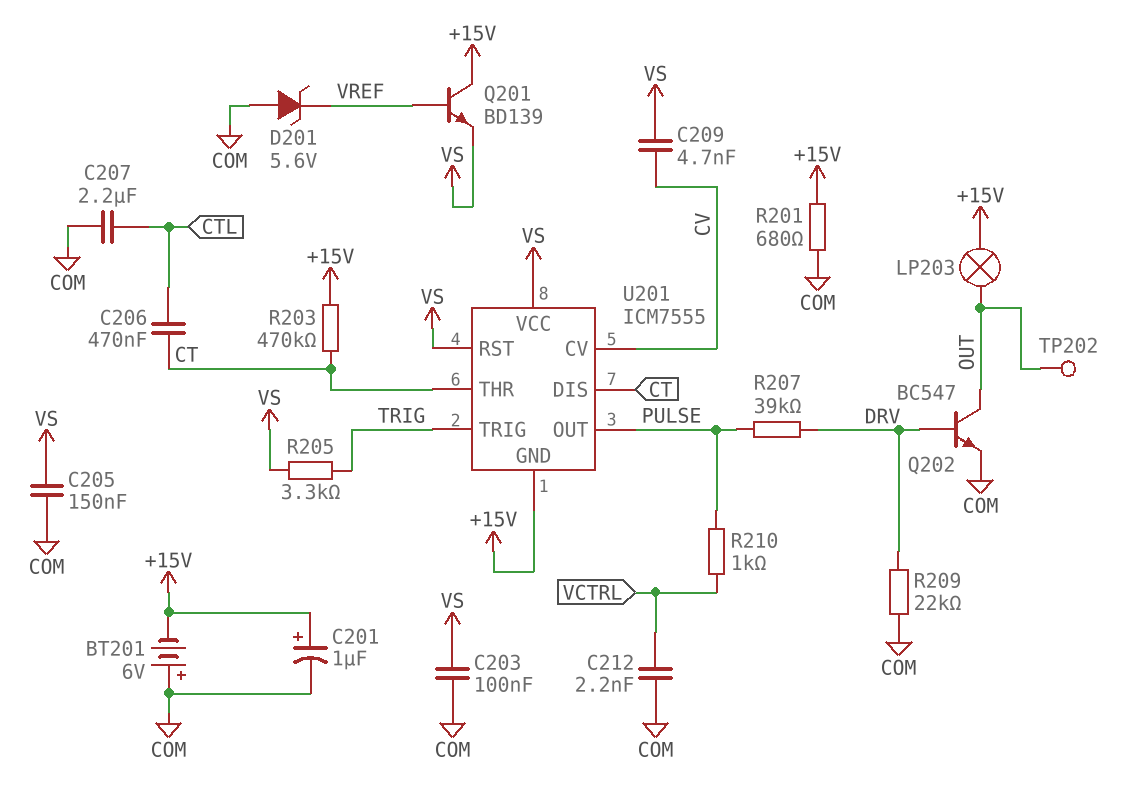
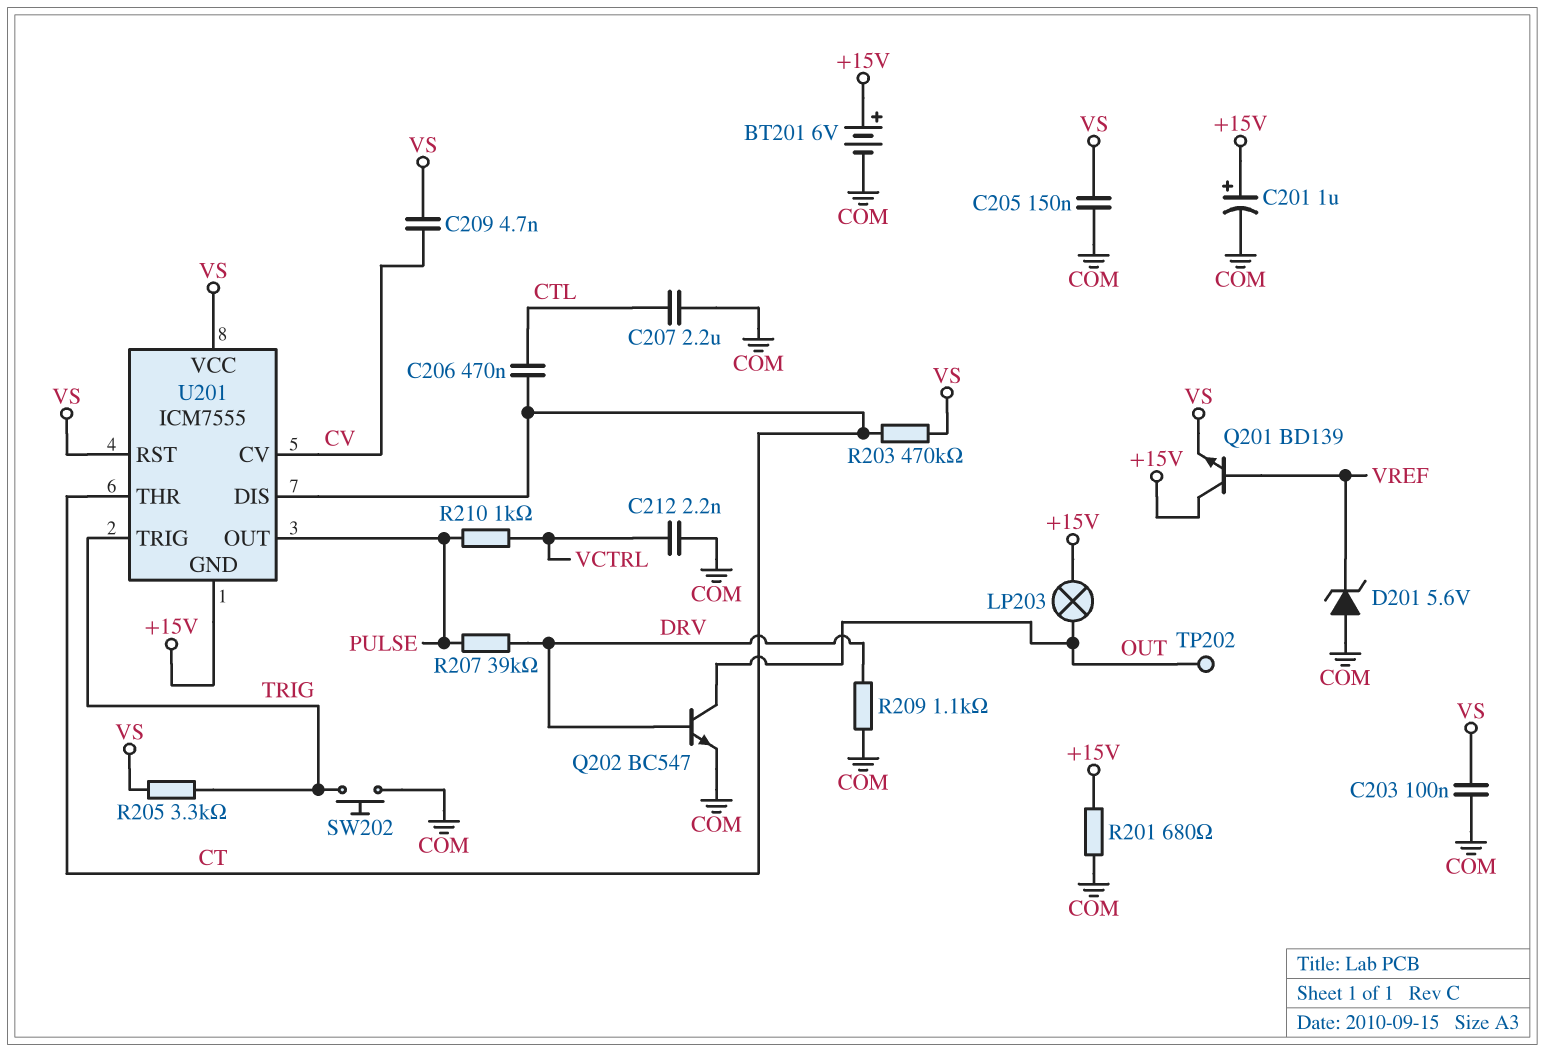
BT201: 6V (plus COM, minus +15V) -> 6V (plus +15V, minus COM)
R203: 470k (+15V, CT) -> 470k (CT, VS)
R209: 22k (COM, DRV) -> 1.1k (COM, DRV)
SW202: none -> button (COM, TRIG)

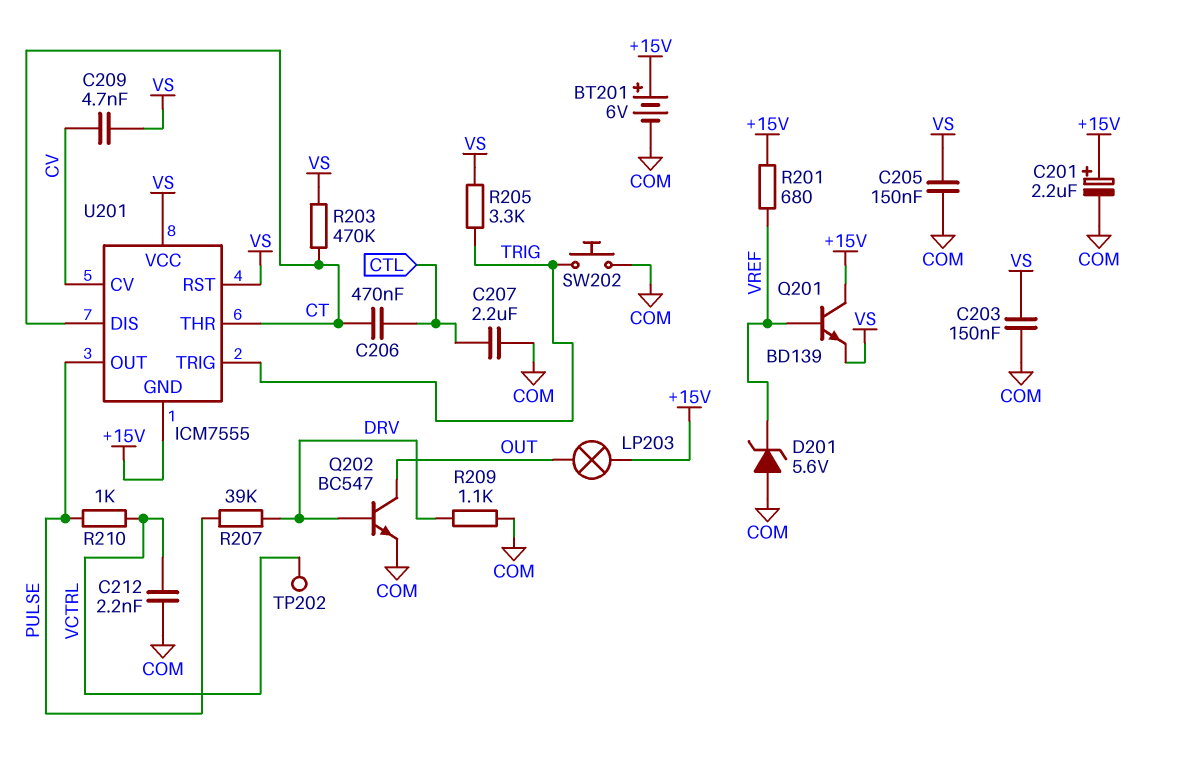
C201: 1uF (plus +15V, minus COM) -> 2.2uF (plus +15V, minus COM)
C203: 100nF (COM, VS) -> 150nF (COM, VS)
R201: 680 (+15V, COM) -> 680 (+15V, VREF)
TP202: test point (OUT) -> test point (VCTRL)

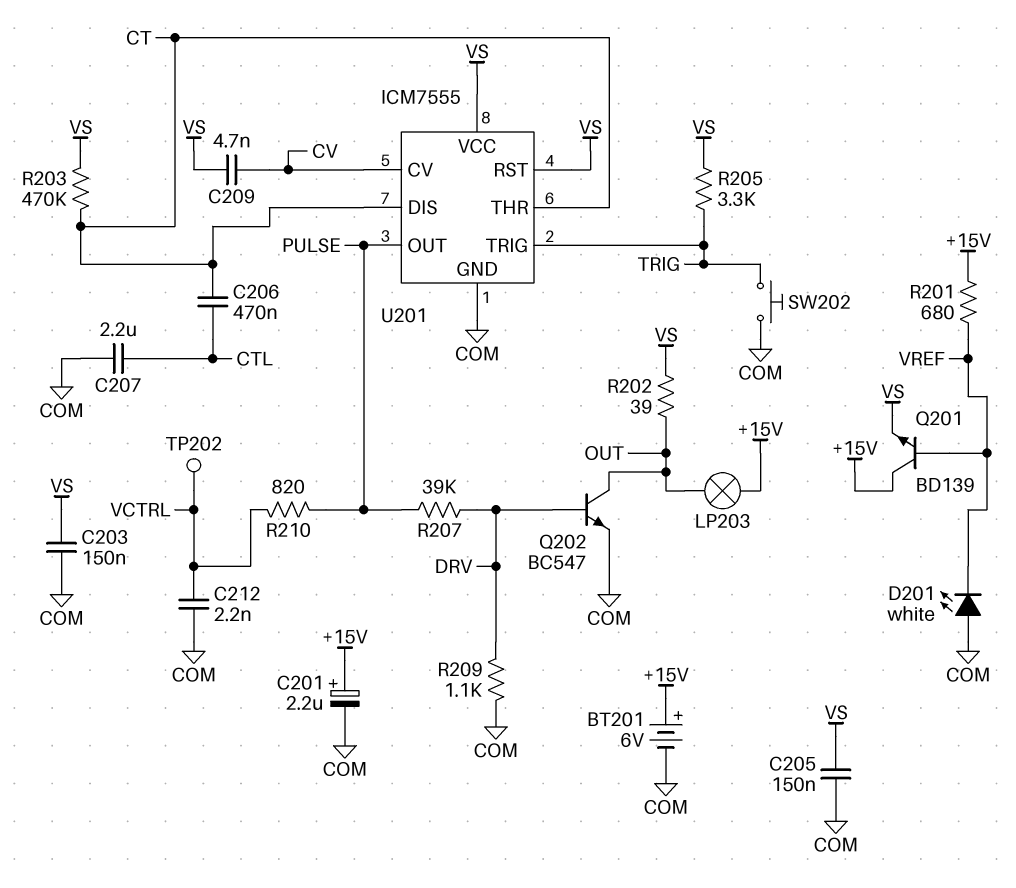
D201: zener 5.6V (A COM, K VREF) -> LED white (A COM, K VREF)
R202: none -> 39 (OUT, VS)
R210: 1k (PULSE, VCTRL) -> 820 (PULSE, VCTRL)
U201 pin GND: +15V -> COM

